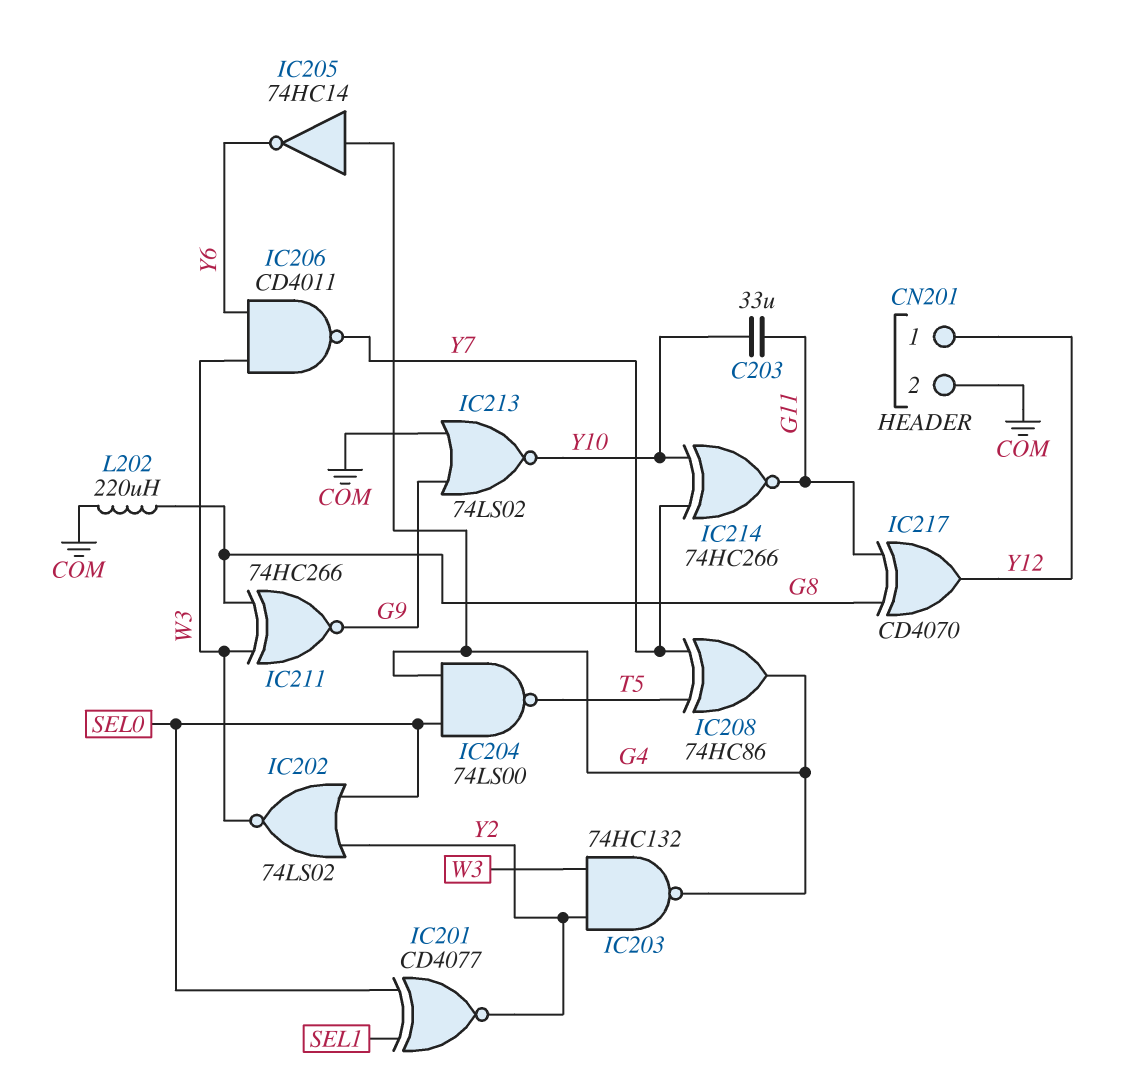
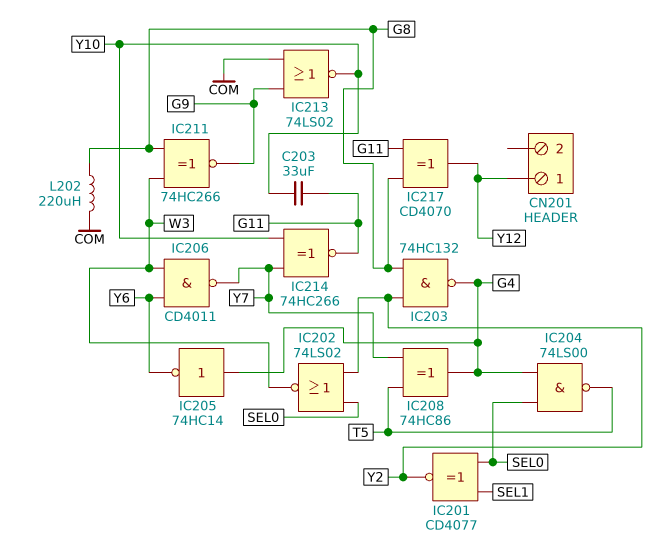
CN201 pin 2: COM -> none
IC203: NAND 74HC132 (in W3, in Y2, out G4) -> NAND 74HC132 (in G8, in Y2, out G4)

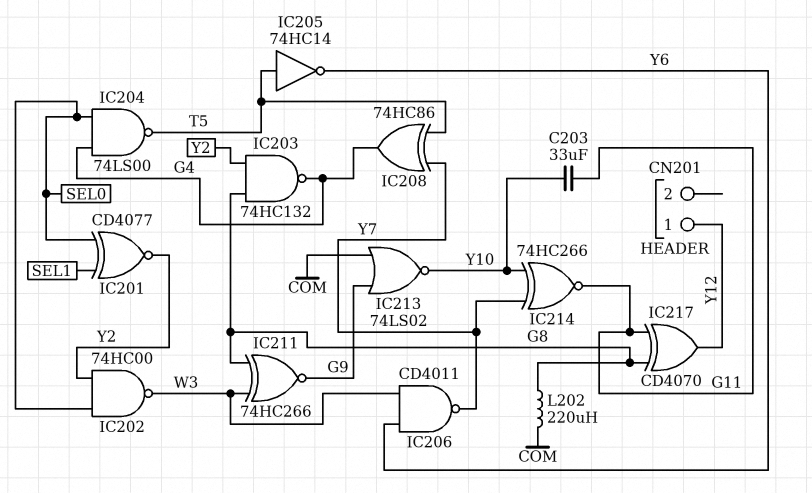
IC202: NOR 74LS02 (in SEL0, in Y2, out W3) -> NAND 74HC00 (in SEL0, in Y2, out W3)
IC205: NOT 74HC14 (in G4, out Y6) -> NOT 74HC14 (in T5, out Y6)

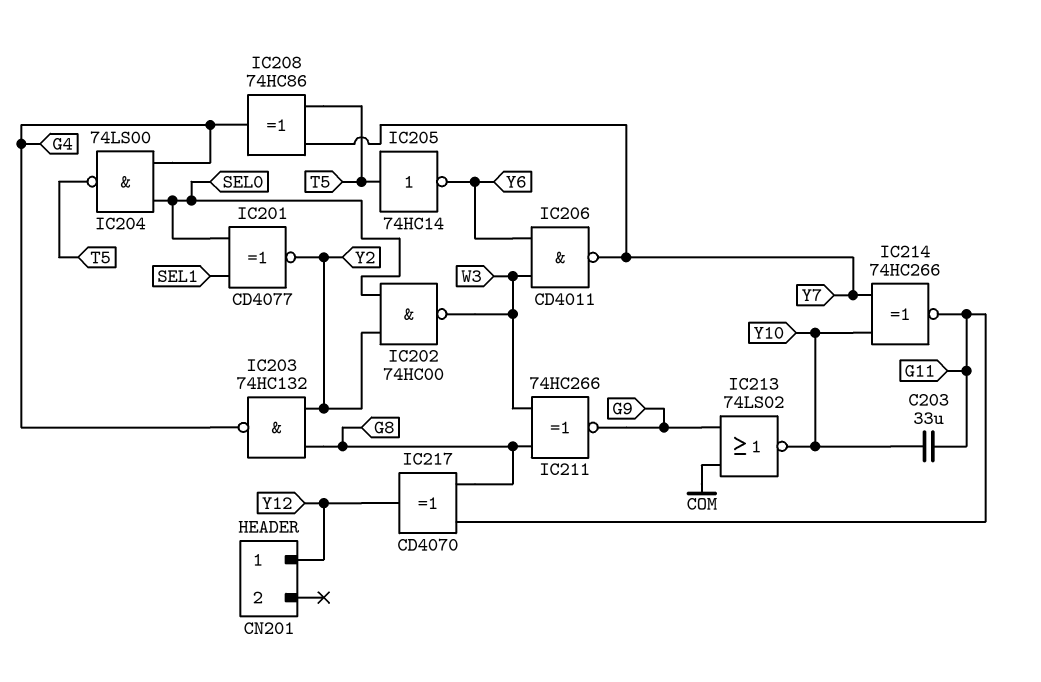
L202: 220uH (COM, G8) -> none

